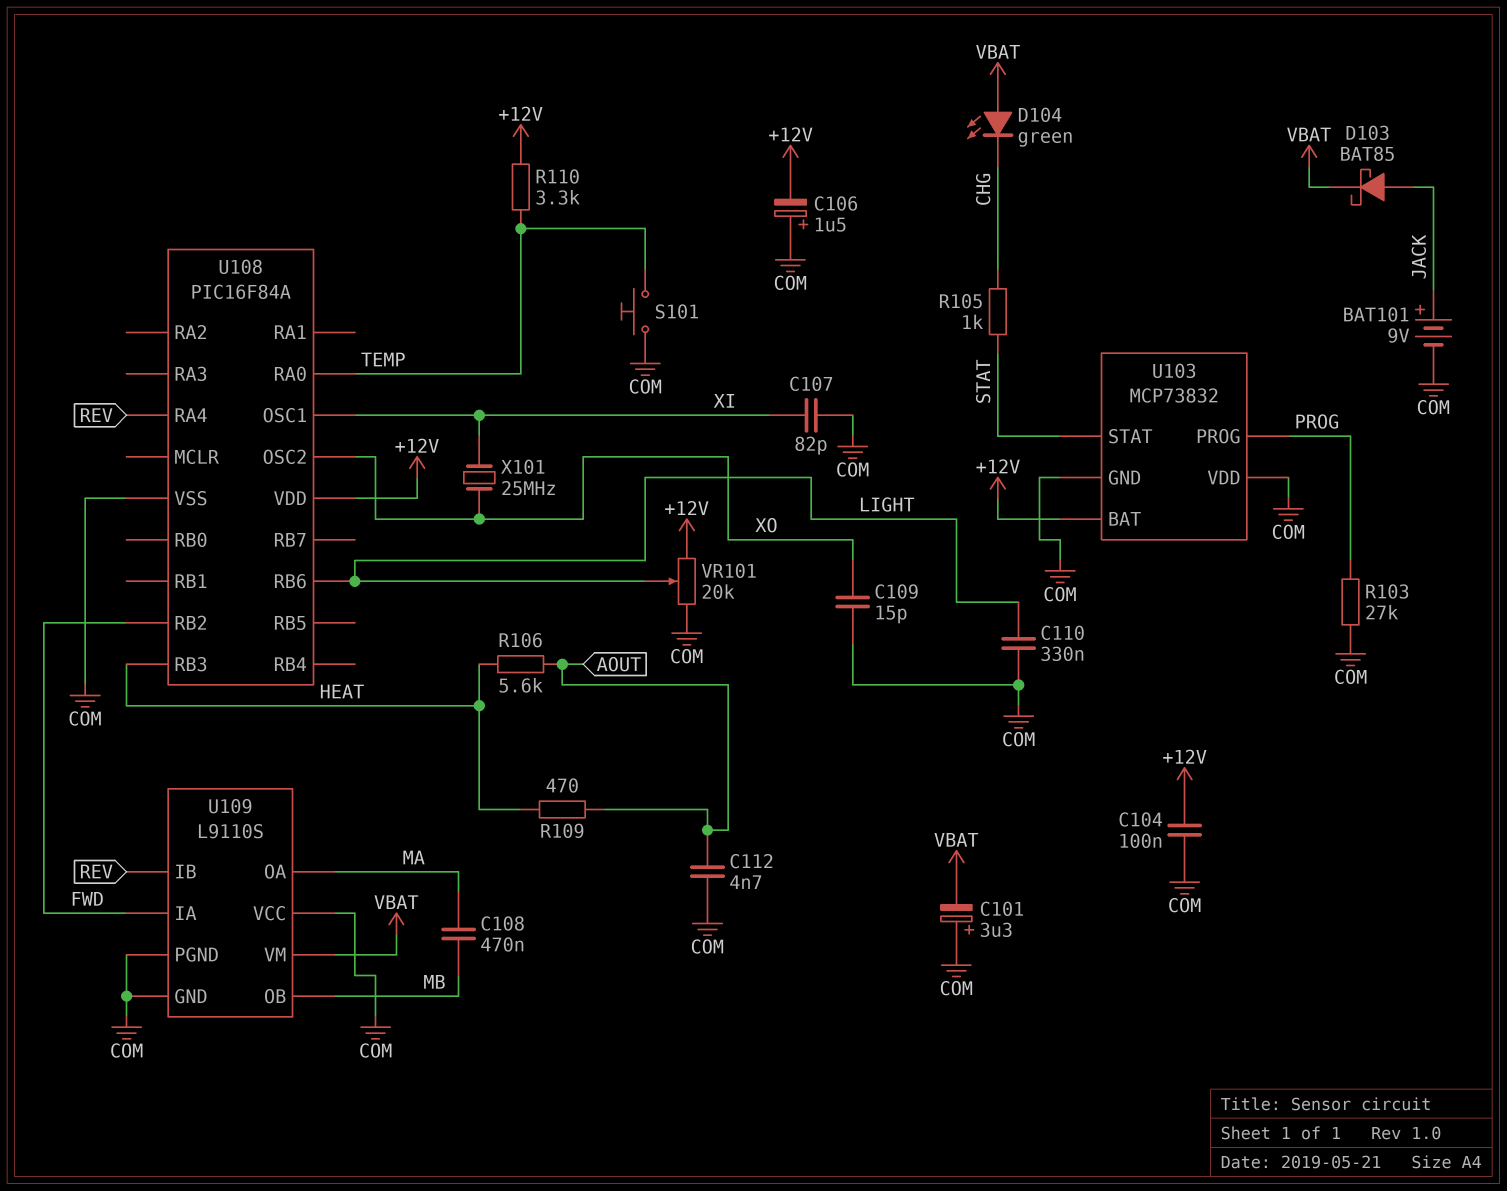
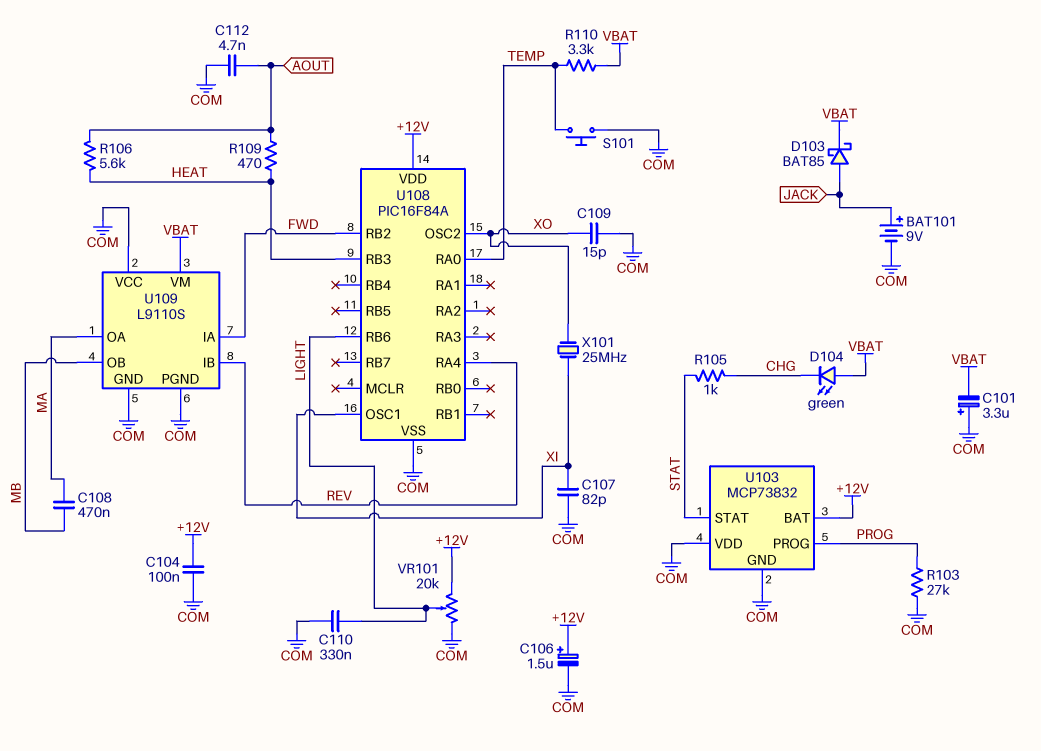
C106: 1.5uF (plus COM, minus +12V) -> 1.5uF (plus +12V, minus COM)
R110: 3.3k (+12V, TEMP) -> 3.3k (TEMP, VBAT)

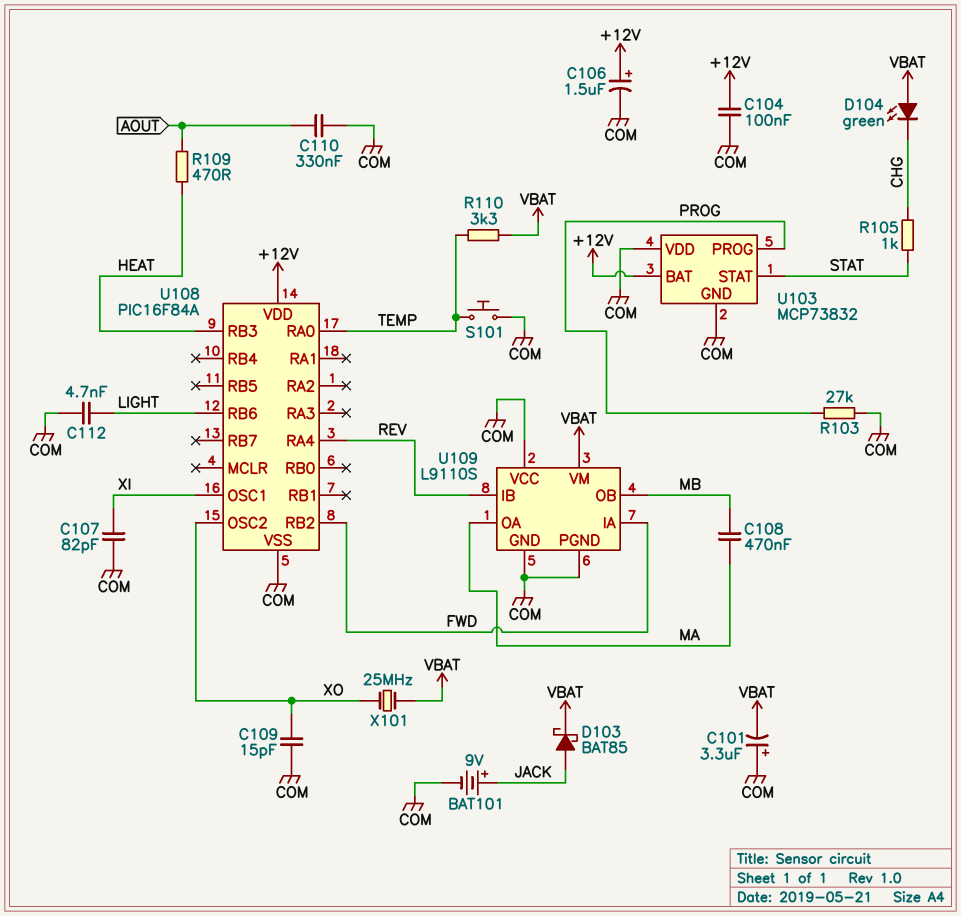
C110: 330nF (COM, LIGHT) -> 330nF (AOUT, COM)
C112: 4.7nF (AOUT, COM) -> 4.7nF (COM, LIGHT)
R106: 5.6k (AOUT, HEAT) -> none
VR101: 20k (+12V, COM, wiper LIGHT) -> none
X101: 25MHz (XI, XO) -> 25MHz (VBAT, XO)

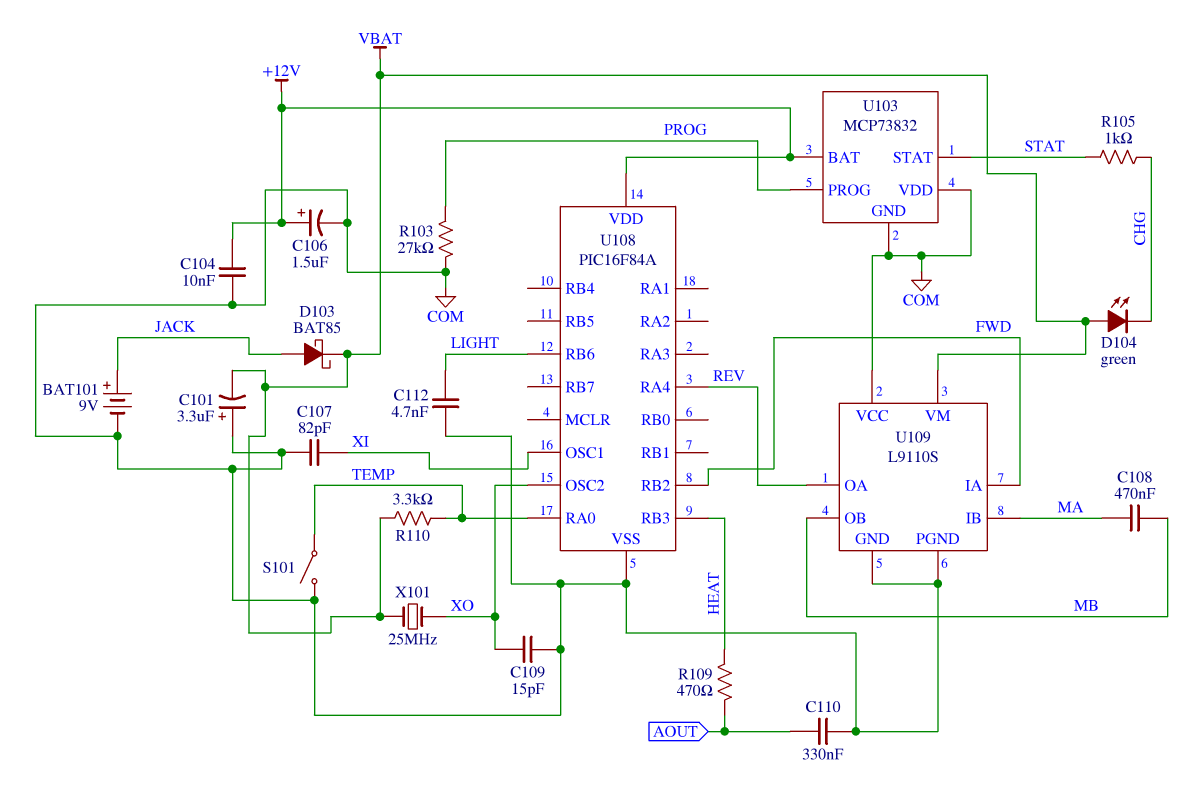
C104: 100nF (+12V, COM) -> 10nF (+12V, COM)
S101: button (COM, TEMP) -> switch (COM, TEMP)
U109 pin IB: REV -> MA
U109 pin OA: MA -> REV

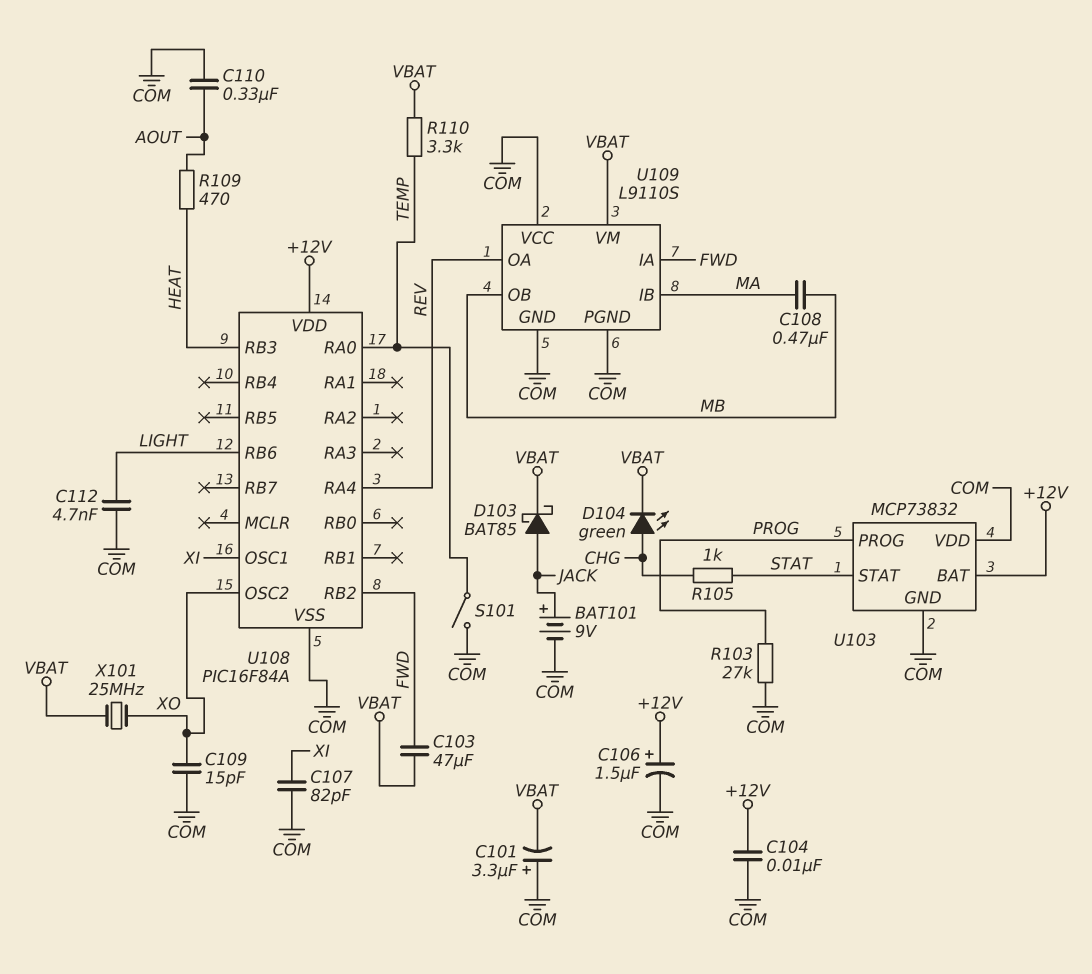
C103: none -> 47uF (FWD, VBAT)
D104: LED green (A VBAT, K CHG) -> LED green (A CHG, K VBAT)

